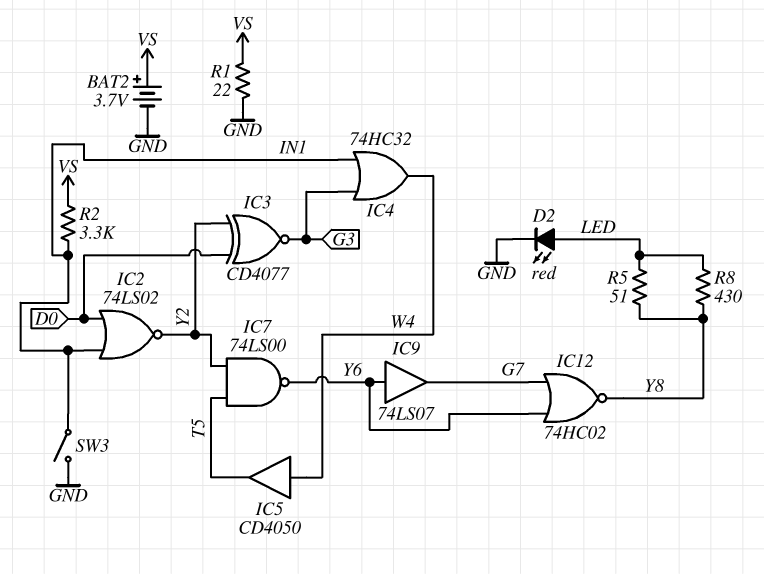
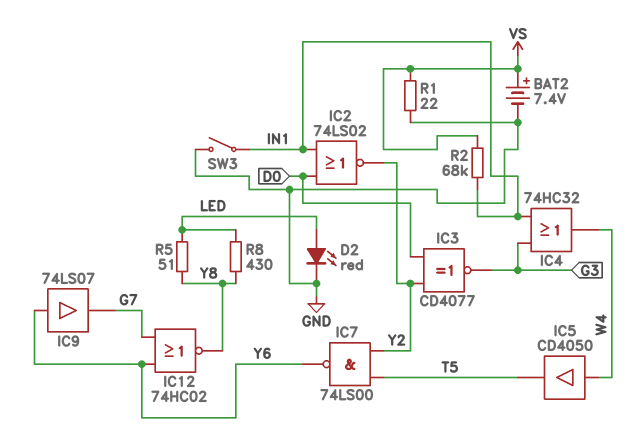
BAT2: 3.7V (plus VS, minus GND) -> 7.4V (plus VS, minus GND)
R2: 3.3k (IN1, VS) -> 68k (IN1, VS)

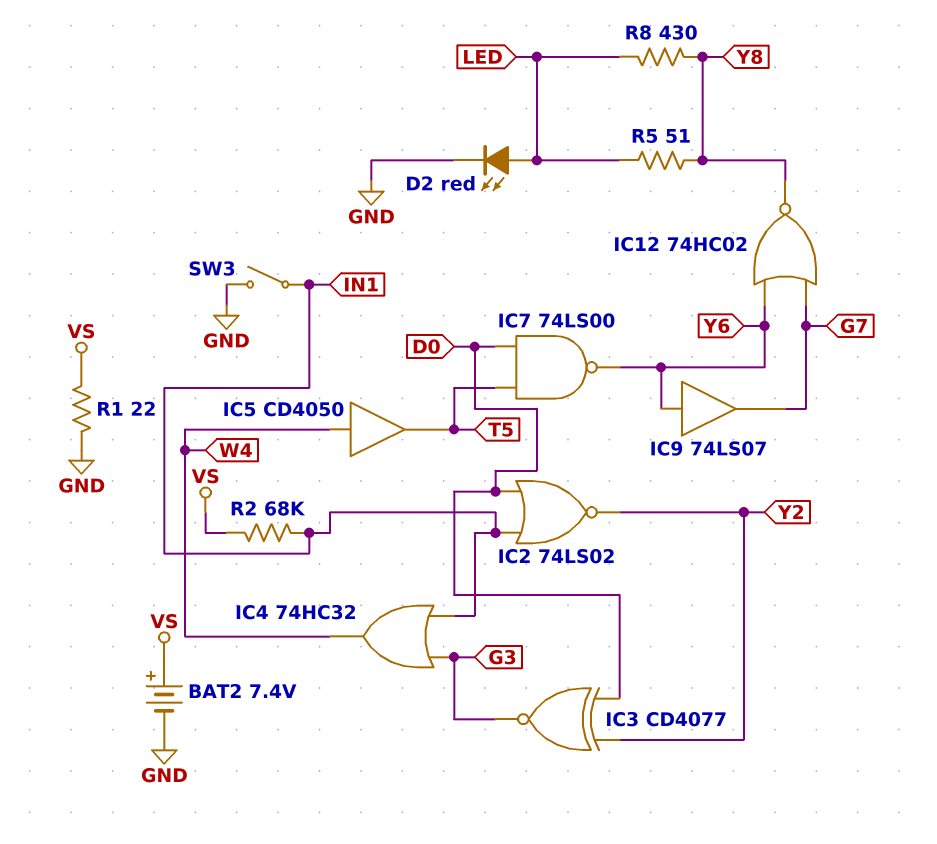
IC7: NAND 74LS00 (in T5, in Y2, out Y6) -> NAND 74LS00 (in D0, in T5, out Y6)

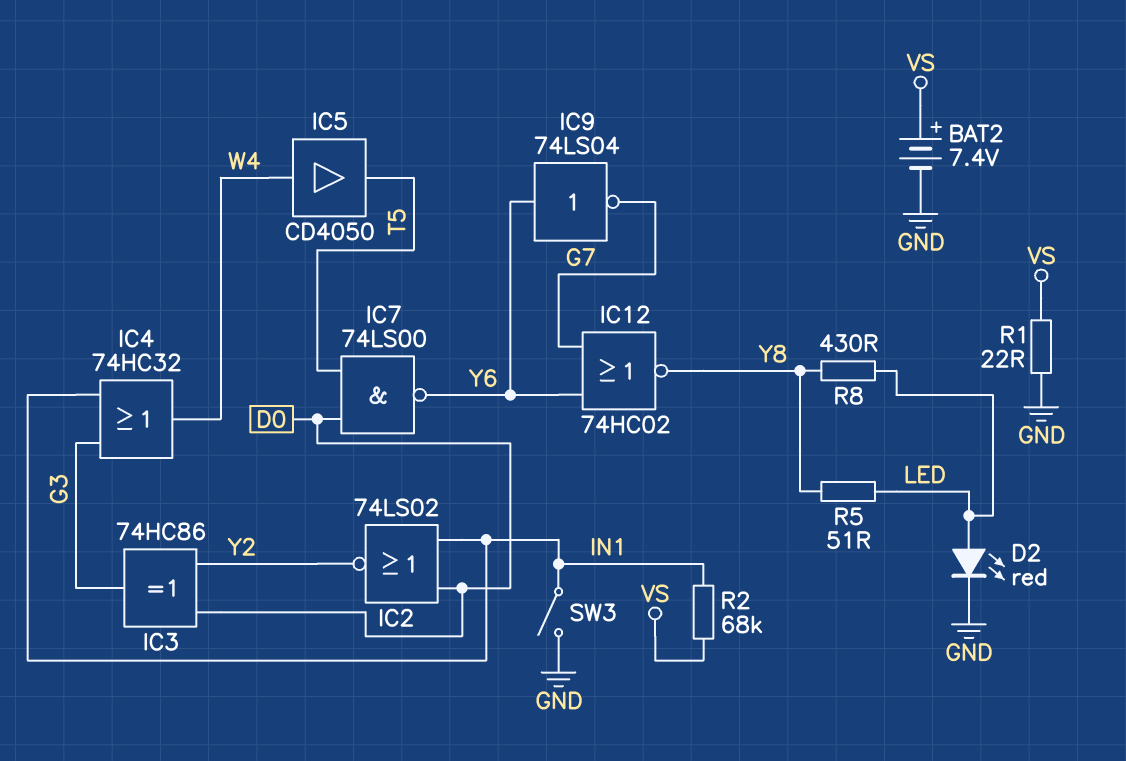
IC3: XNOR CD4077 (in D0, in Y2, out G3) -> XOR 74HC86 (in D0, in Y2, out G3)
IC9: buffer 74LS07 (in Y6, out G7) -> NOT 74LS04 (in Y6, out G7)

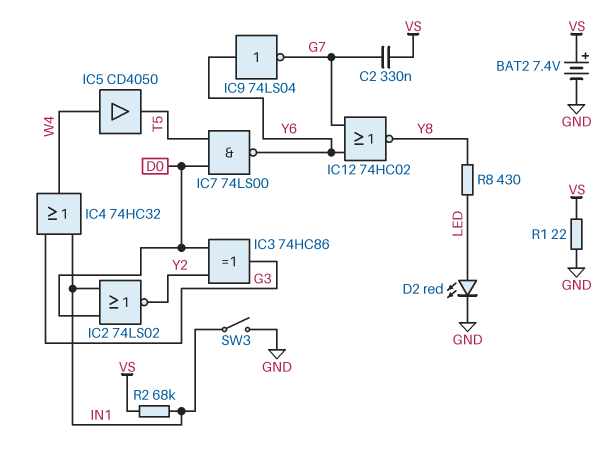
C2: none -> 330nF (G7, VS)
R5: 51 (LED, Y8) -> none

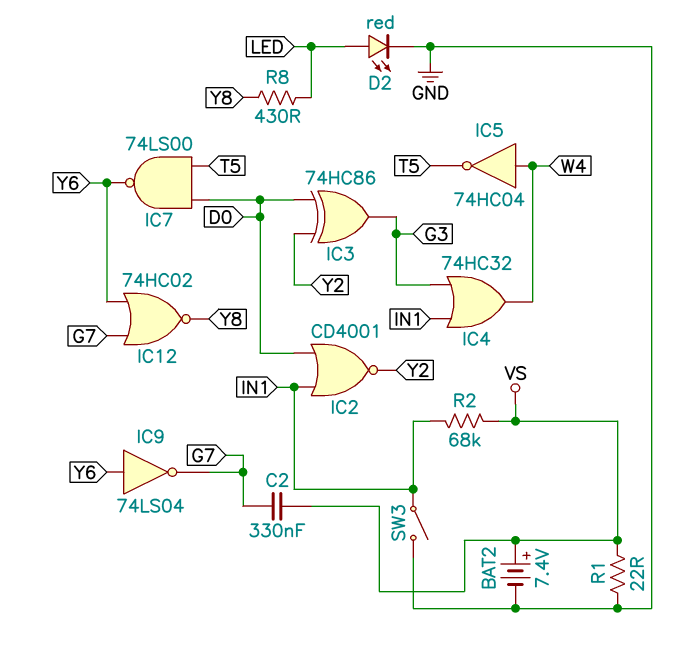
IC2: NOR 74LS02 (in D0, in IN1, out Y2) -> NOR CD4001 (in D0, in IN1, out Y2)
IC5: buffer CD4050 (in W4, out T5) -> NOT 74HC04 (in W4, out T5)

